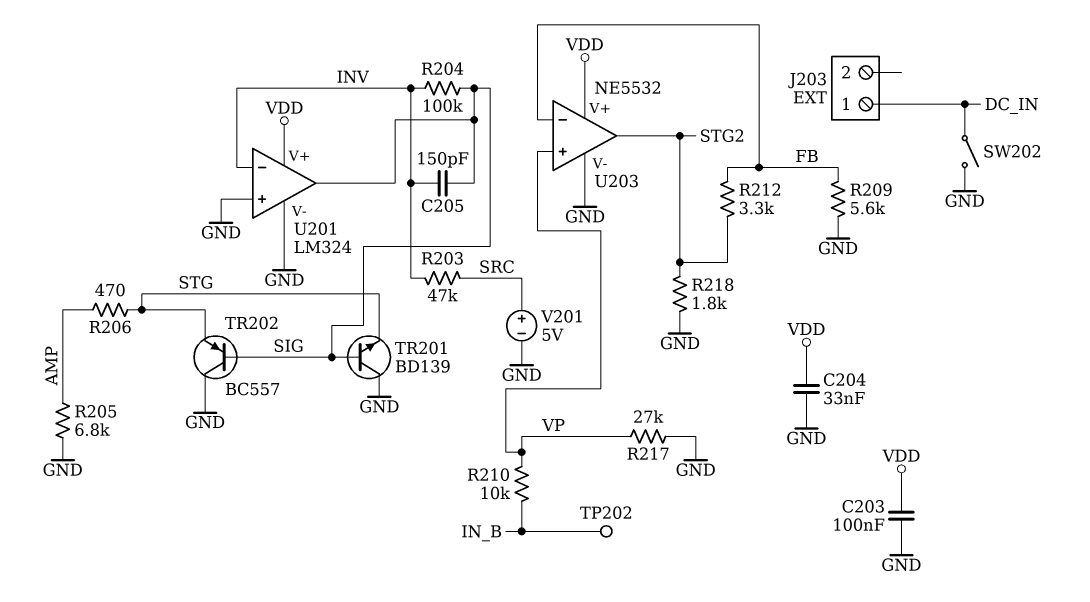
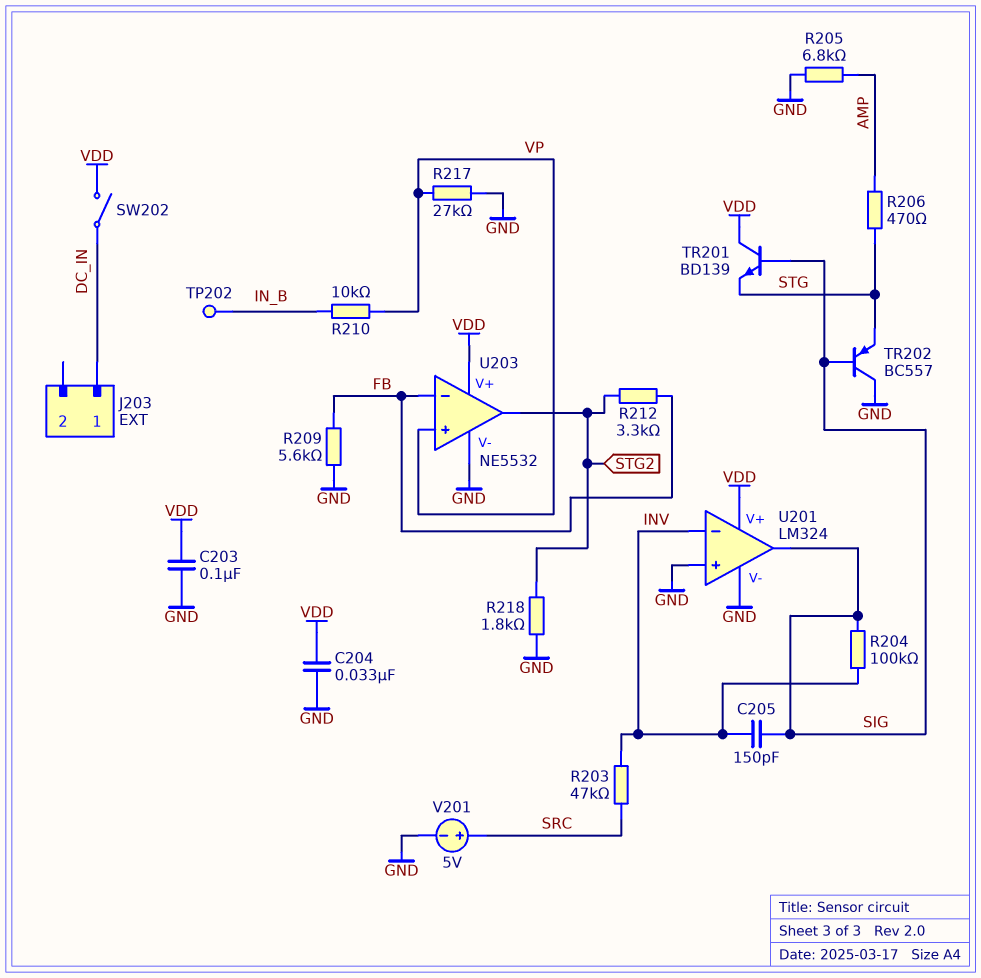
SW202: switch (DC_IN, GND) -> switch (DC_IN, VDD)
TR201: NPN BD139 (B SIG, C GND, E STG) -> NPN BD139 (B SIG, C VDD, E STG)

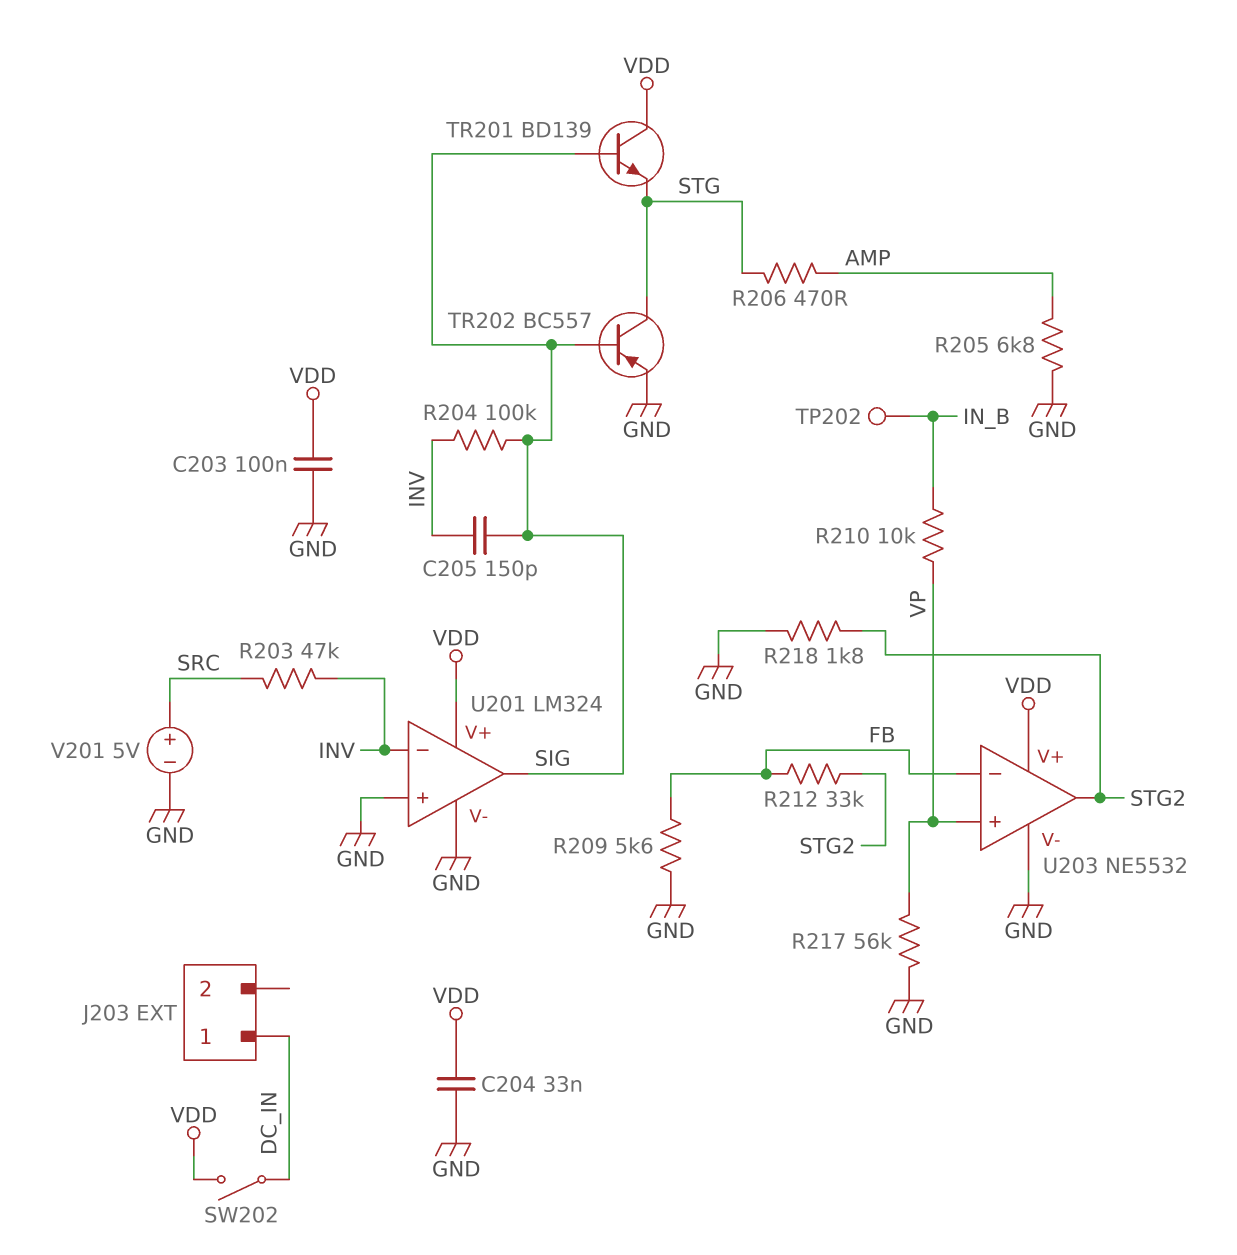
R212: 3.3k (FB, STG2) -> 33k (FB, STG2)
R217: 27k (GND, VP) -> 56k (GND, VP)
TR202: PNP BC557 (B SIG, C GND, E STG) -> PNP BC557 (B SIG, C STG, E GND)

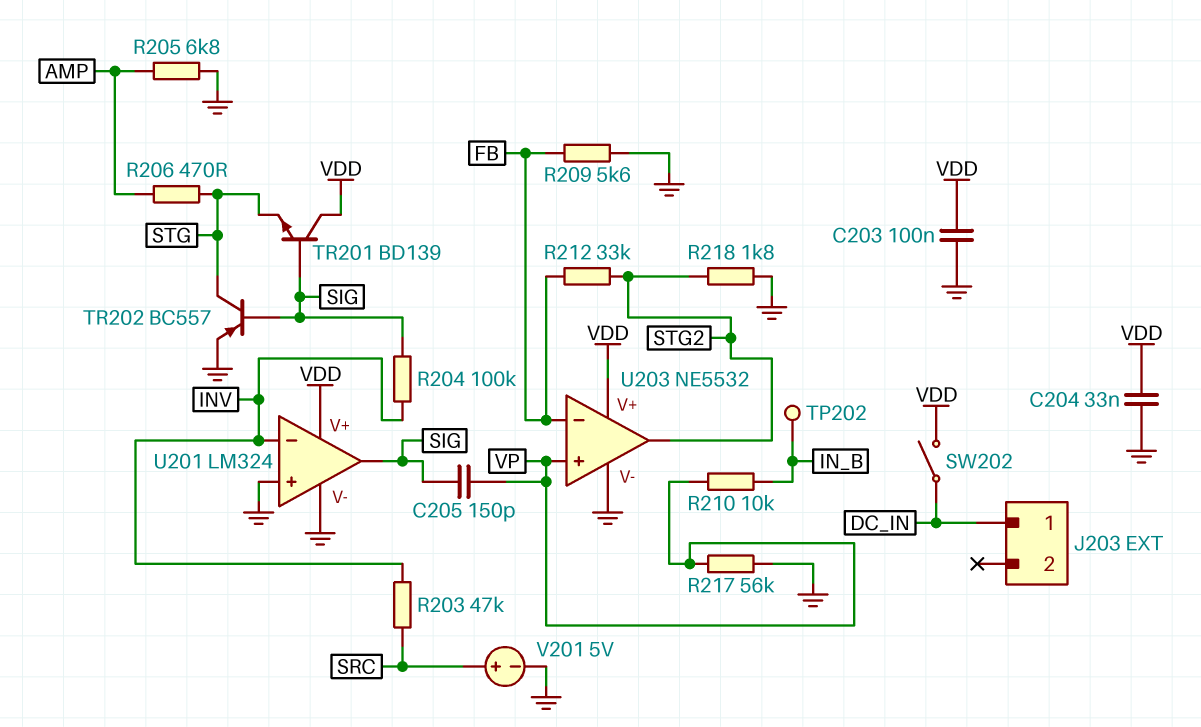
C205: 150pF (INV, SIG) -> 150pF (SIG, VP)

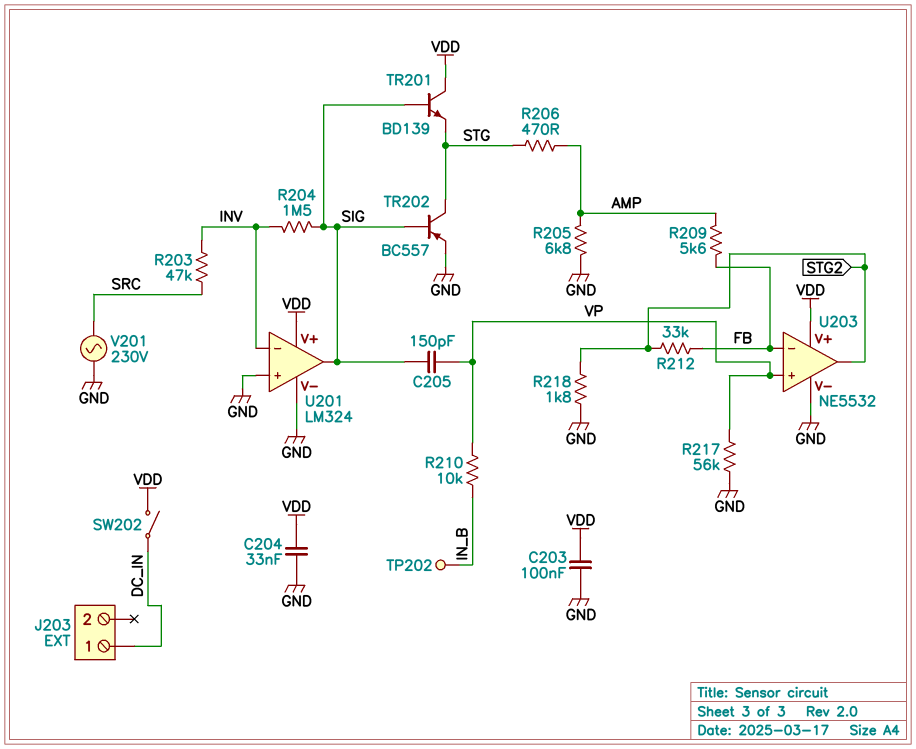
R204: 100k (INV, SIG) -> 1.5M (INV, SIG)
R209: 5.6k (FB, GND) -> 5.6k (AMP, FB)
V201: 5V (plus SRC, minus GND) -> AC 230V (GND, SRC)

